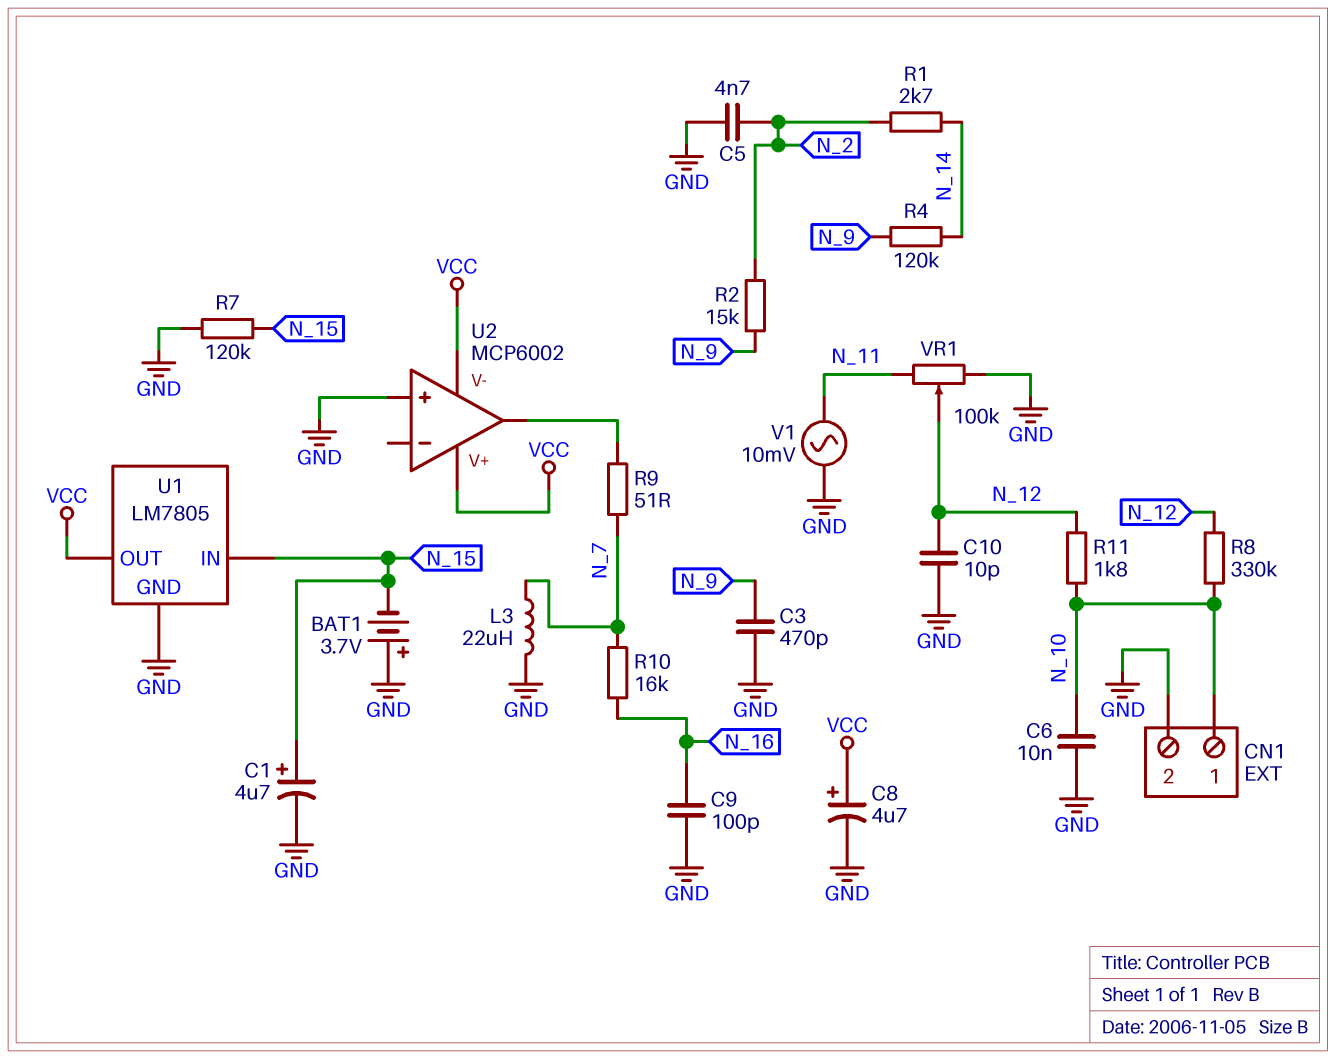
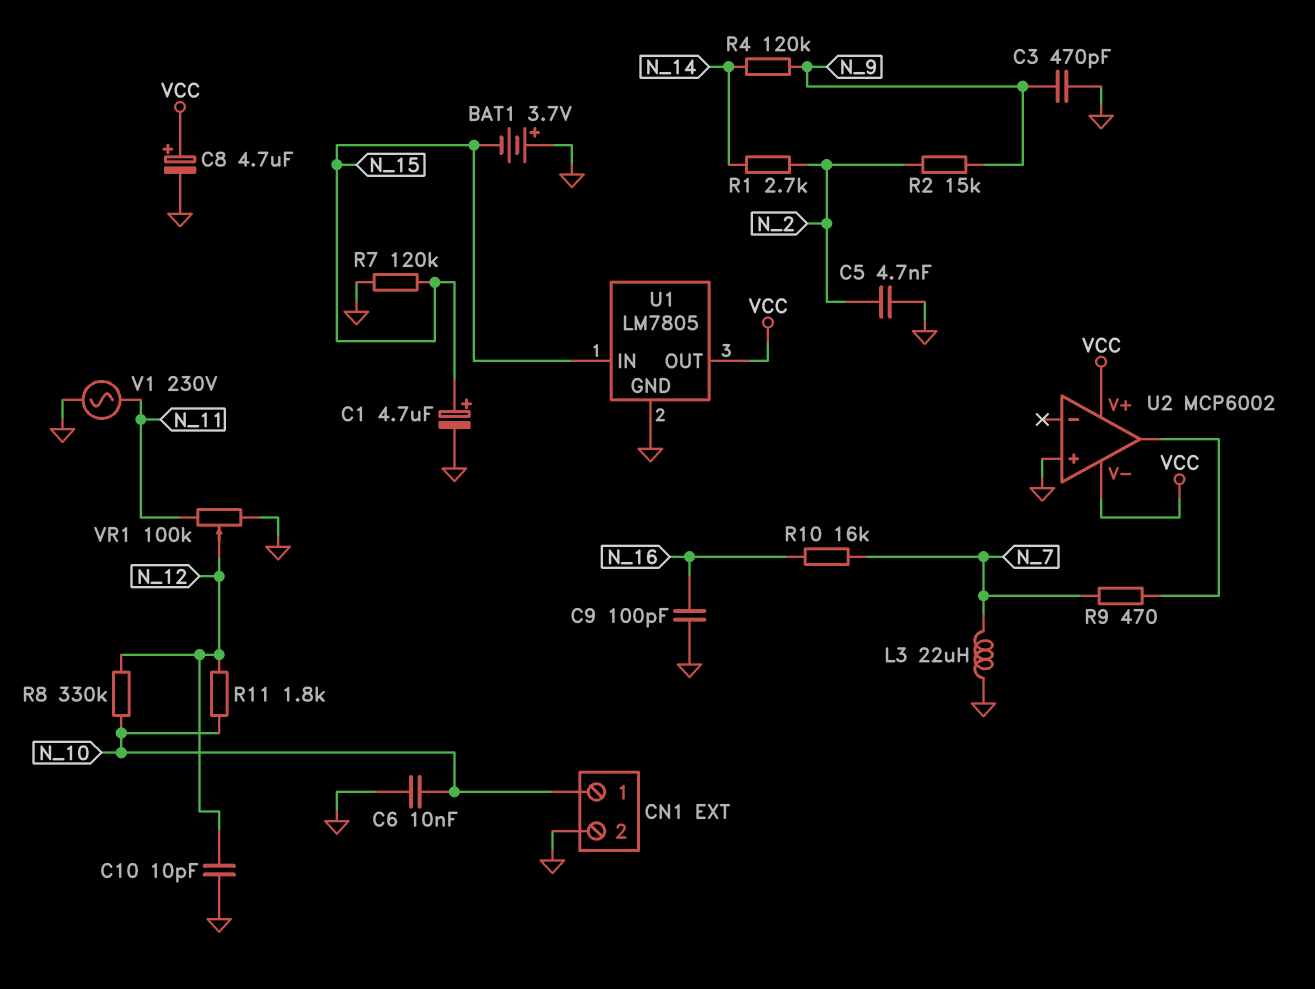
R9: 51 (N_7, U2/out) -> 470 (N_7, U2/out)
V1: AC 10mV (GND, N_11) -> AC 230V (GND, N_11)

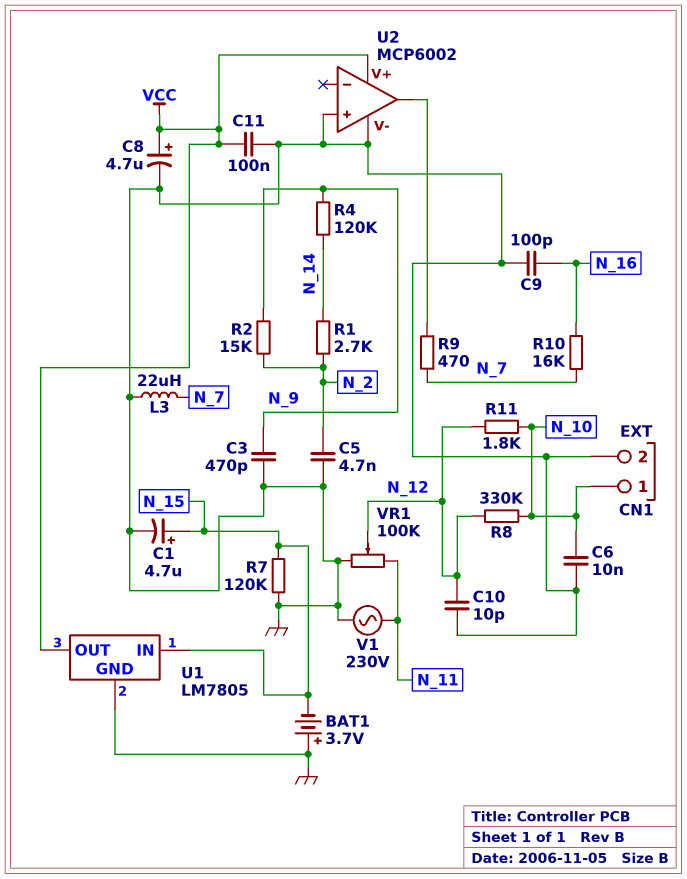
C11: none -> 100nF (GND, VCC)
U2 pin V-: VCC -> GND

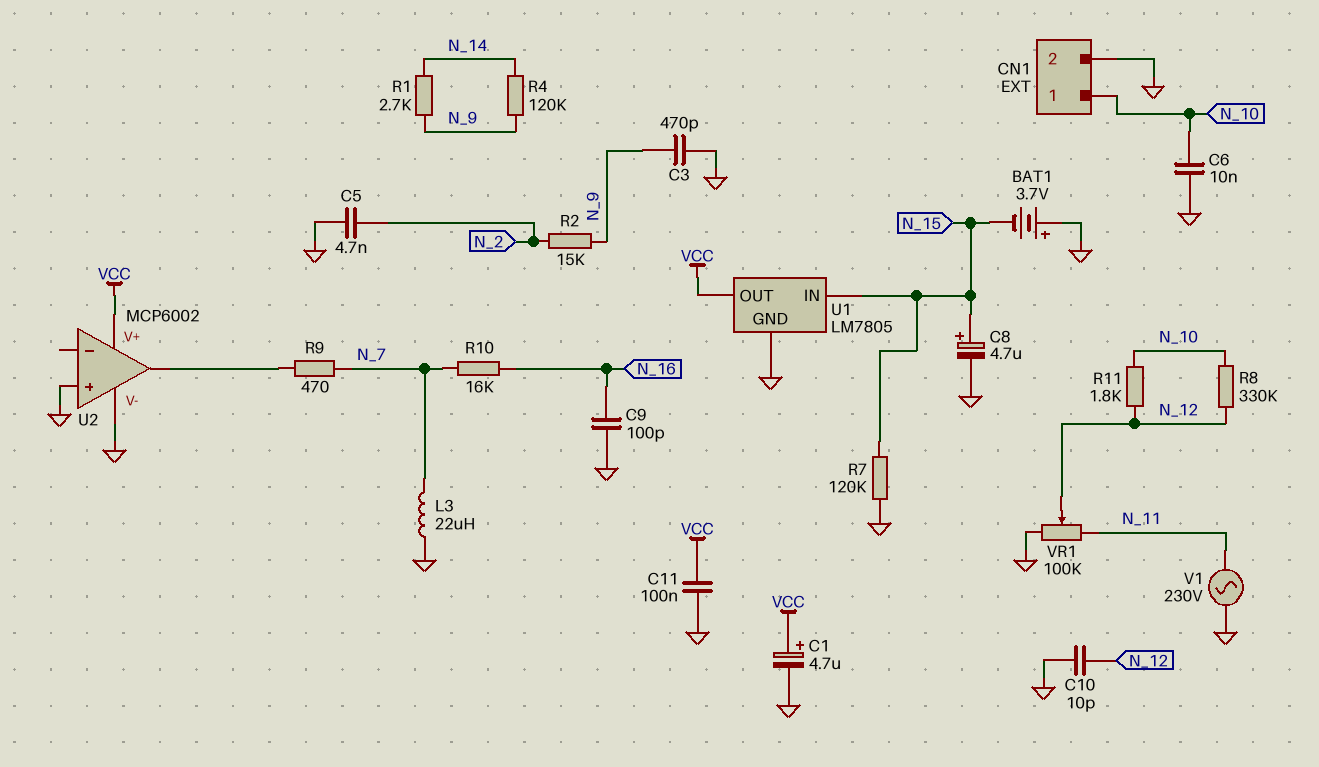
C1: 4.7uF (plus N_15, minus GND) -> 4.7uF (plus VCC, minus GND)
C8: 4.7uF (plus VCC, minus GND) -> 4.7uF (plus N_15, minus GND)
R1: 2.7k (N_2, N_14) -> 2.7k (N_9, N_14)

